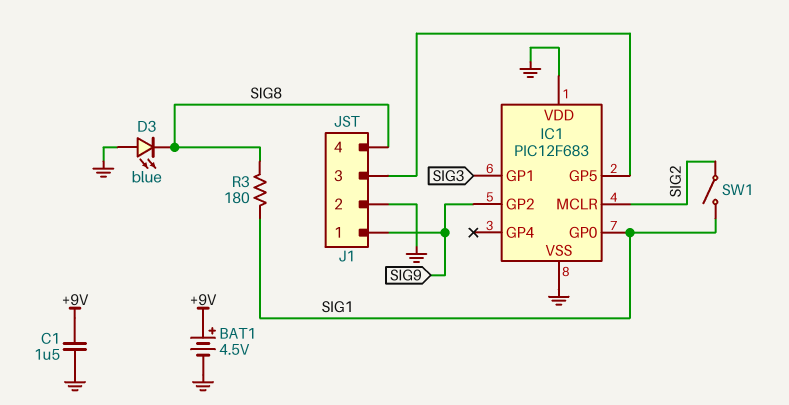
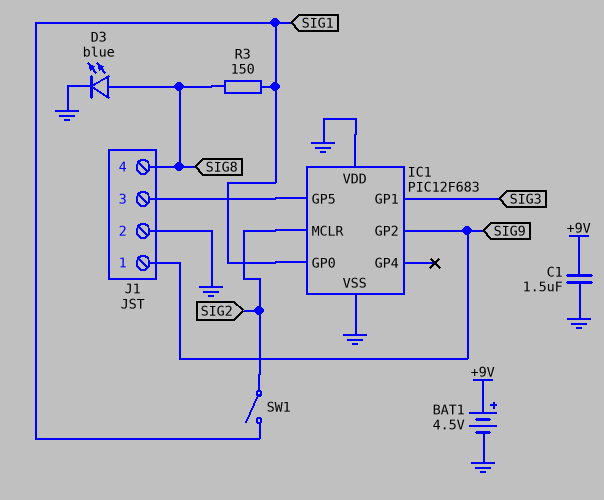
D3: LED blue (A GND, K SIG8) -> LED blue (A SIG8, K GND)
R3: 180 (SIG1, SIG8) -> 150 (SIG1, SIG8)

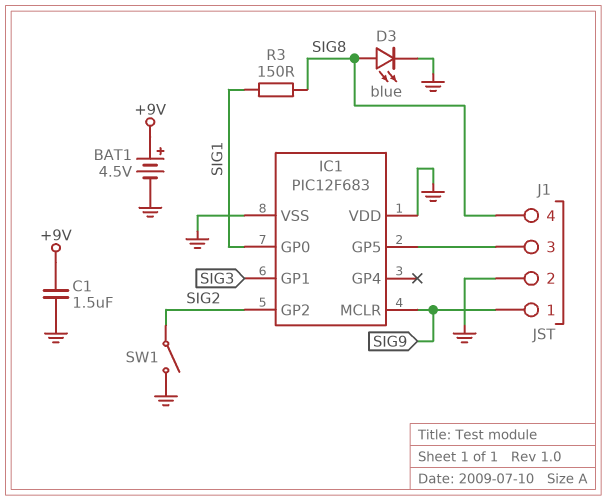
IC1 pin GP2: SIG9 -> SIG2
IC1 pin MCLR: SIG2 -> SIG9
SW1: switch (SIG1, SIG2) -> switch (GND, SIG2)

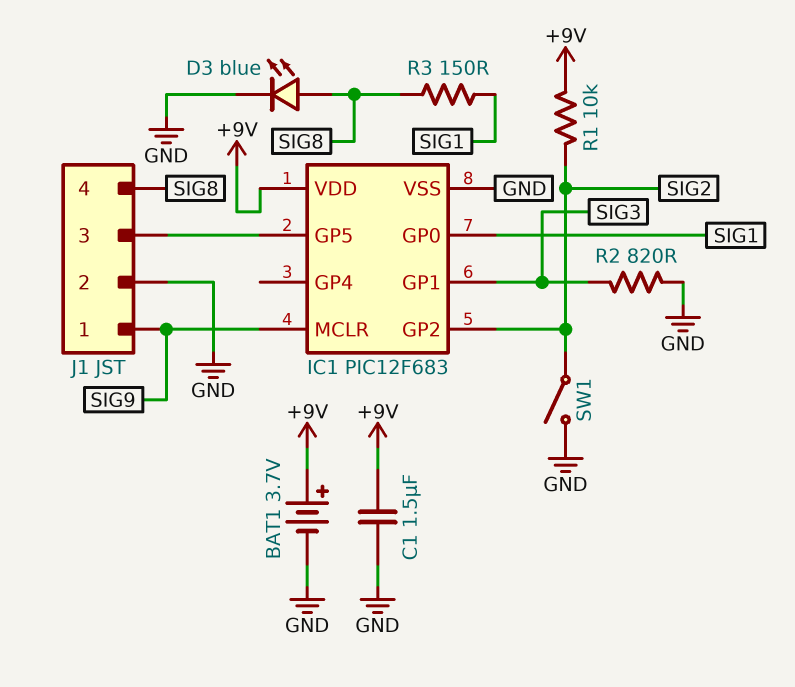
BAT1: 4.5V (plus +9V, minus GND) -> 3.7V (plus +9V, minus GND)
IC1 pin VDD: GND -> +9V
R1: none -> 10k (+9V, SIG2)
R2: none -> 820 (GND, SIG3)

